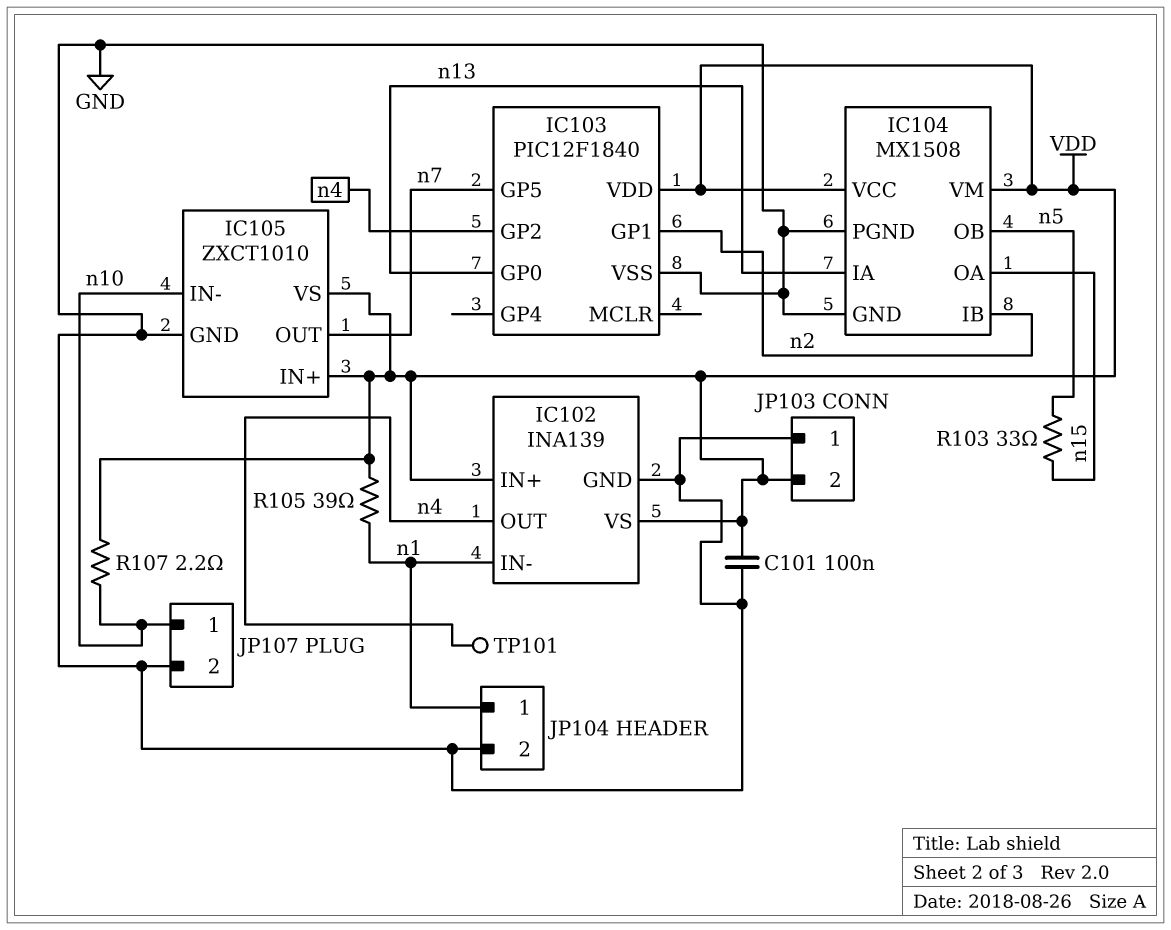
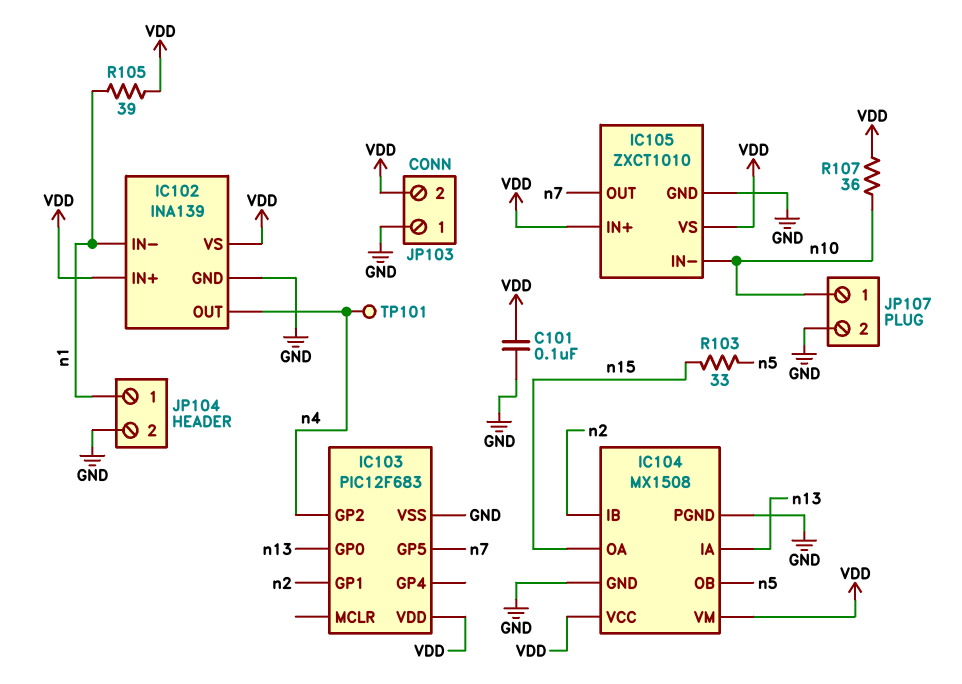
IC103: PIC12F1840 -> PIC12F683
R107: 2.2 (VDD, n10) -> 36 (VDD, n10)

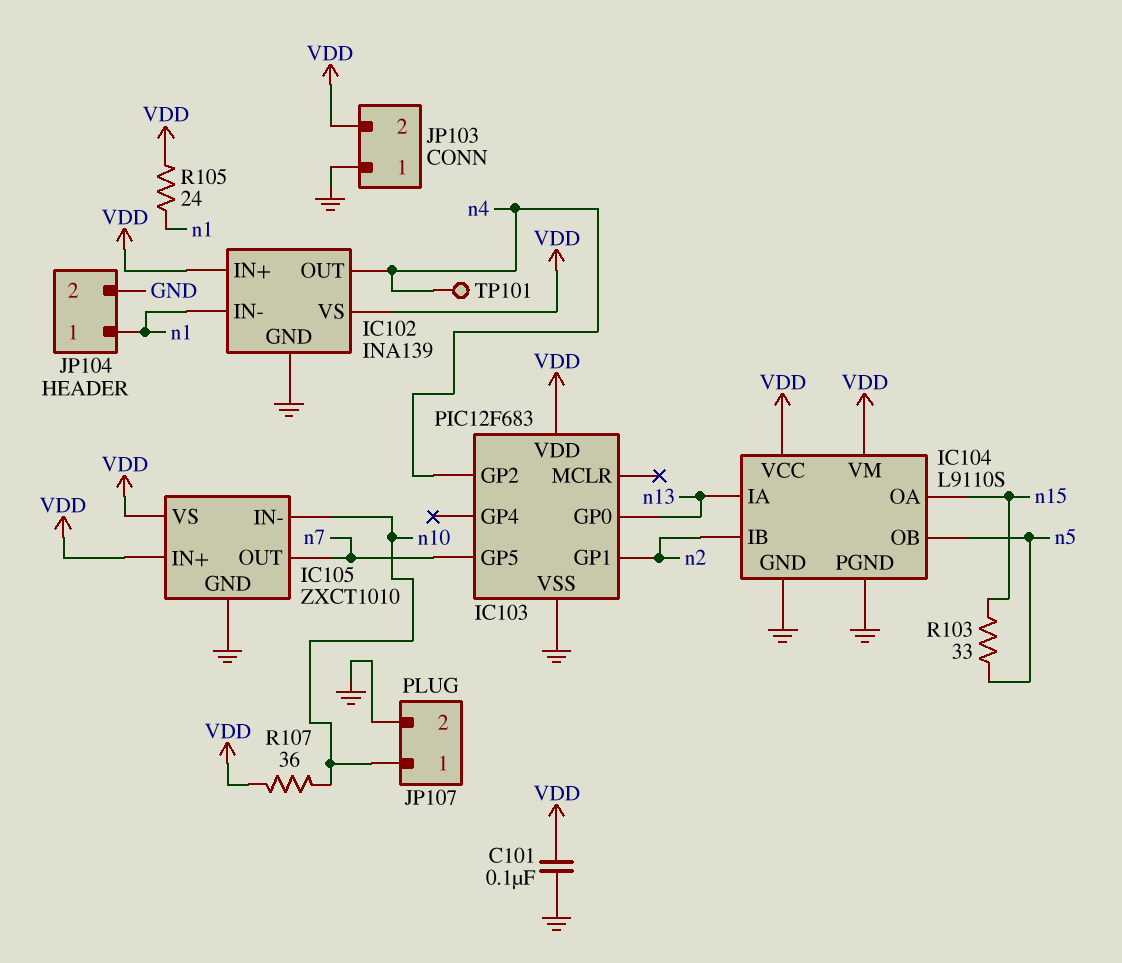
IC104: MX1508 -> L9110S
R105: 39 (VDD, n1) -> 24 (VDD, n1)

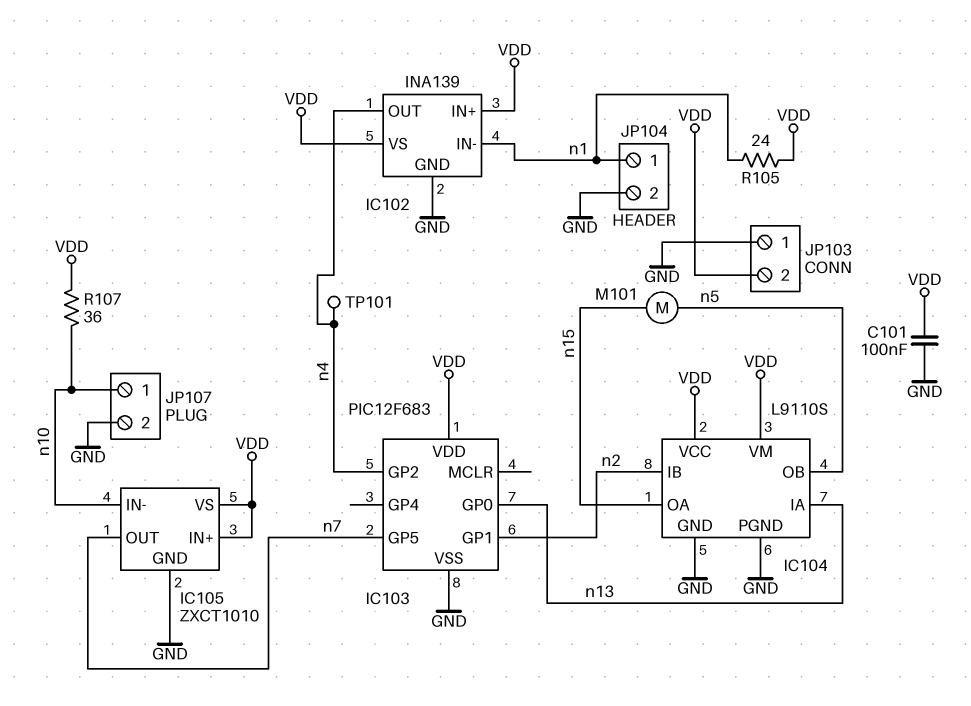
M101: none -> motor (n5, n15)
R103: 33 (n5, n15) -> none

